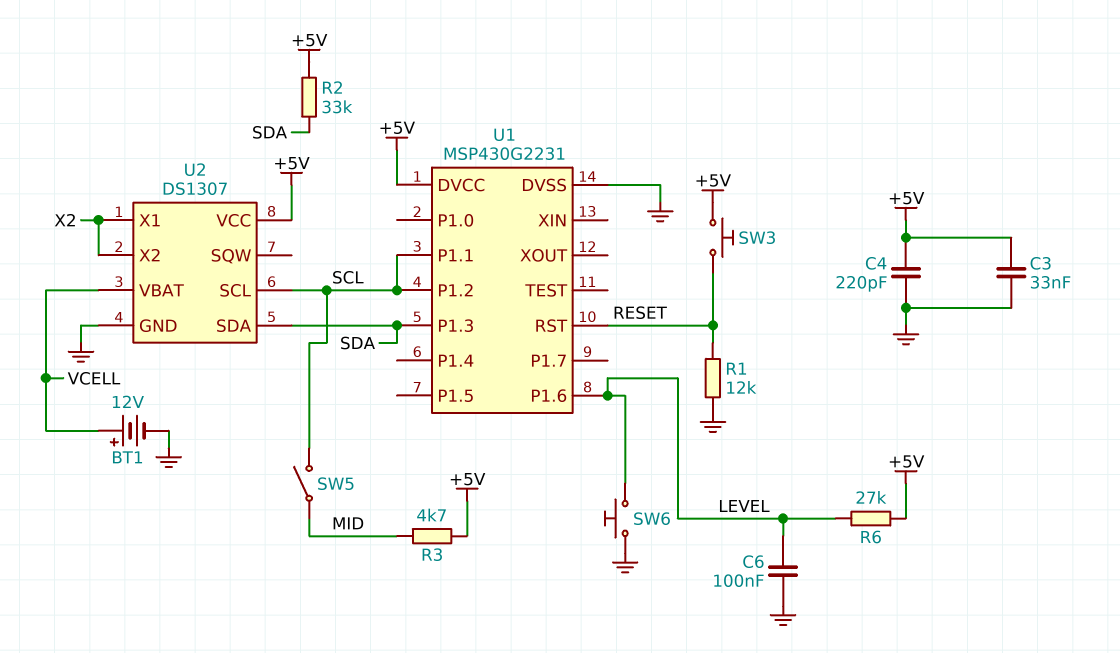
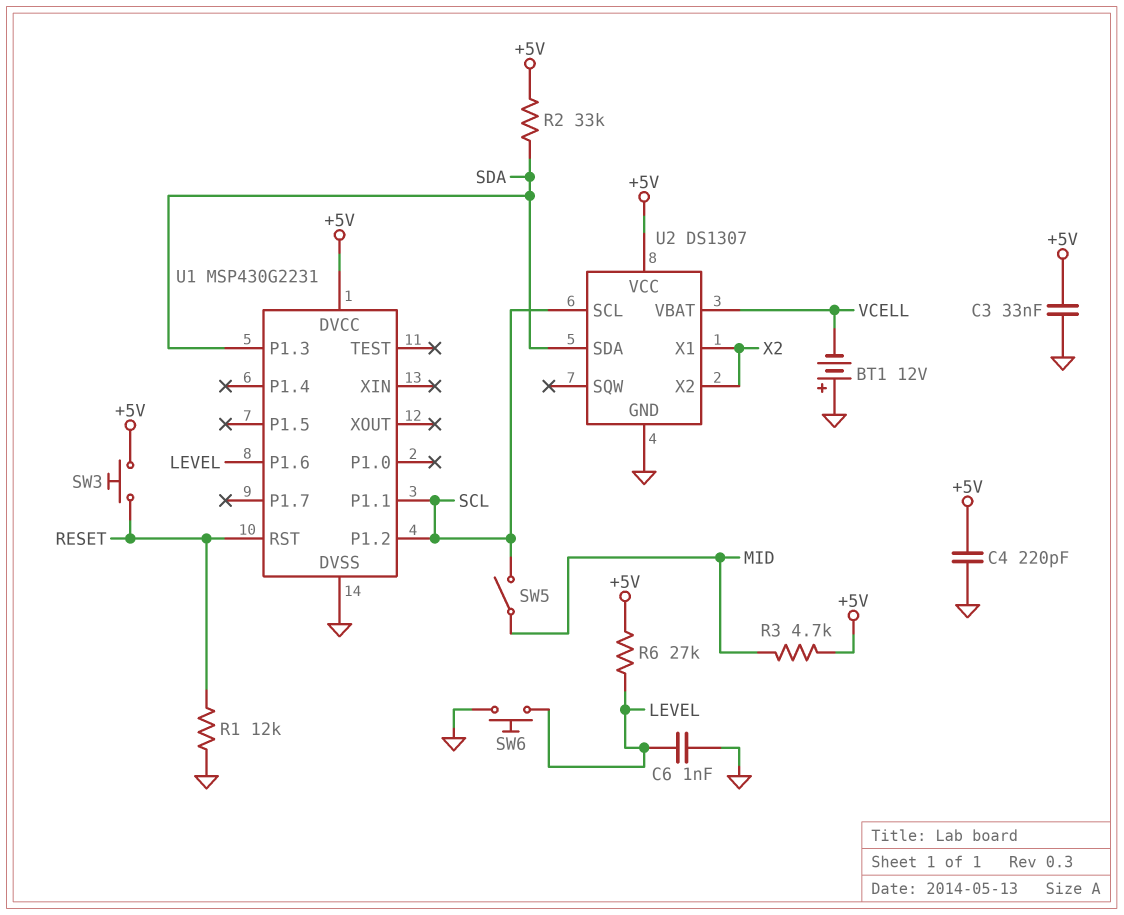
BT1: 12V (plus VCELL, minus GND) -> 12V (plus GND, minus VCELL)
C6: 100nF (GND, LEVEL) -> 1nF (GND, LEVEL)

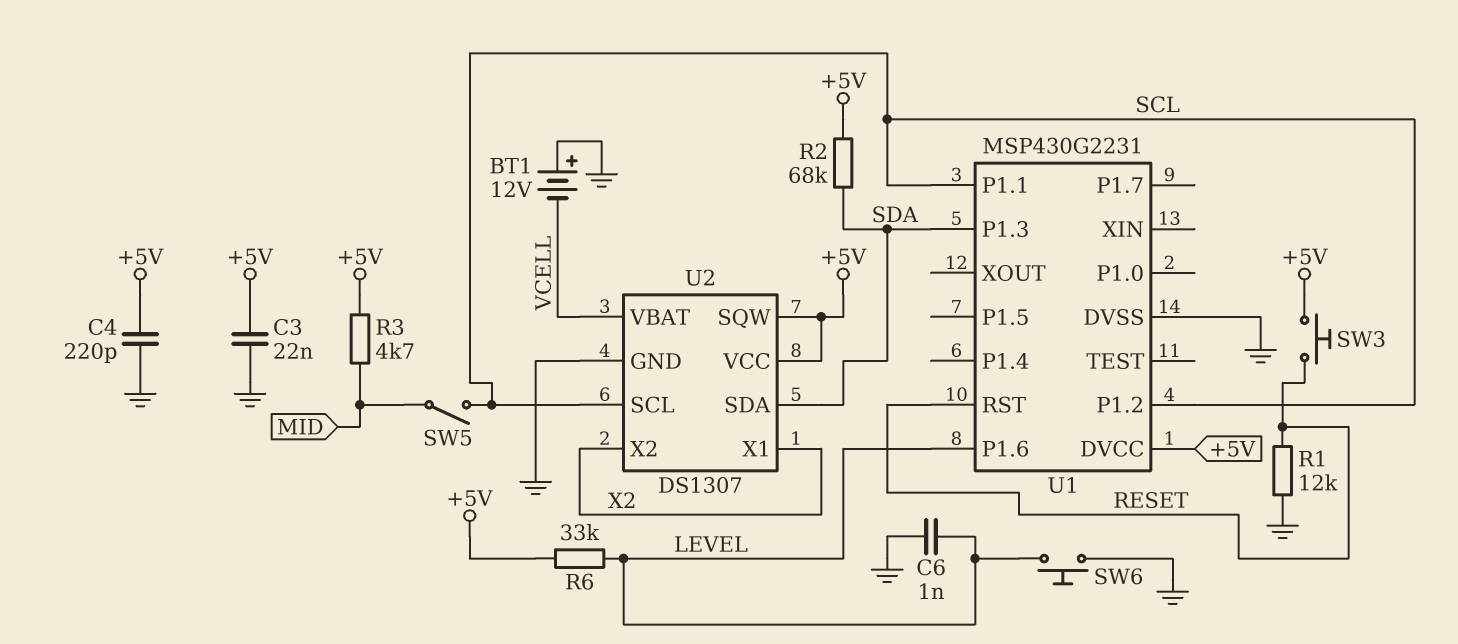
C3: 33nF (+5V, GND) -> 22nF (+5V, GND)
R2: 33k (+5V, SDA) -> 68k (+5V, SDA)
R6: 27k (+5V, LEVEL) -> 33k (+5V, LEVEL)
U2 pin SQW: none -> +5V

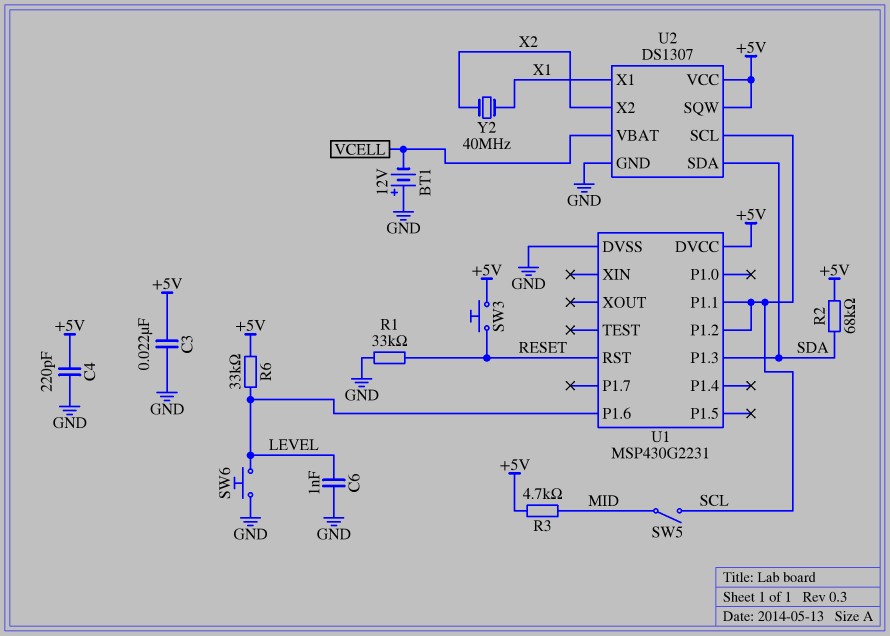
R1: 12k (GND, RESET) -> 33k (GND, RESET)
U2 pin X1: X2 -> X1
Y2: none -> 40MHz (X1, X2)

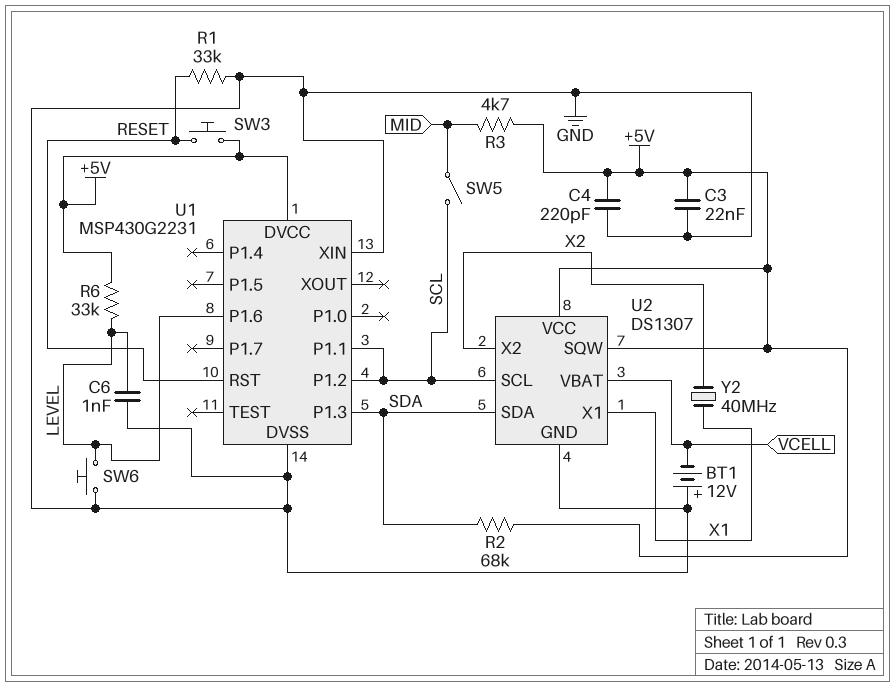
U1 pin XIN: none -> GND

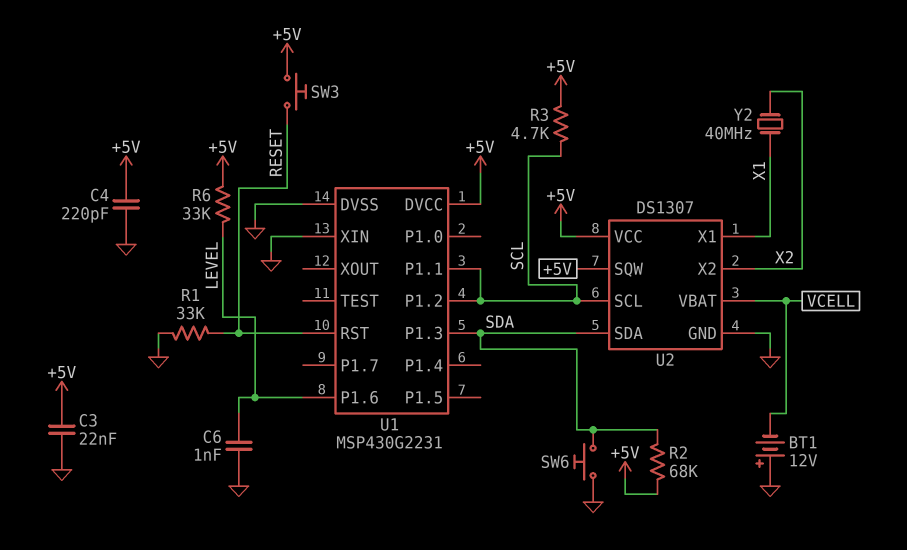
R3: 4.7k (+5V, MID) -> 4.7k (+5V, SCL)
SW5: switch (MID, SCL) -> none
SW6: button (GND, LEVEL) -> button (GND, SDA)

